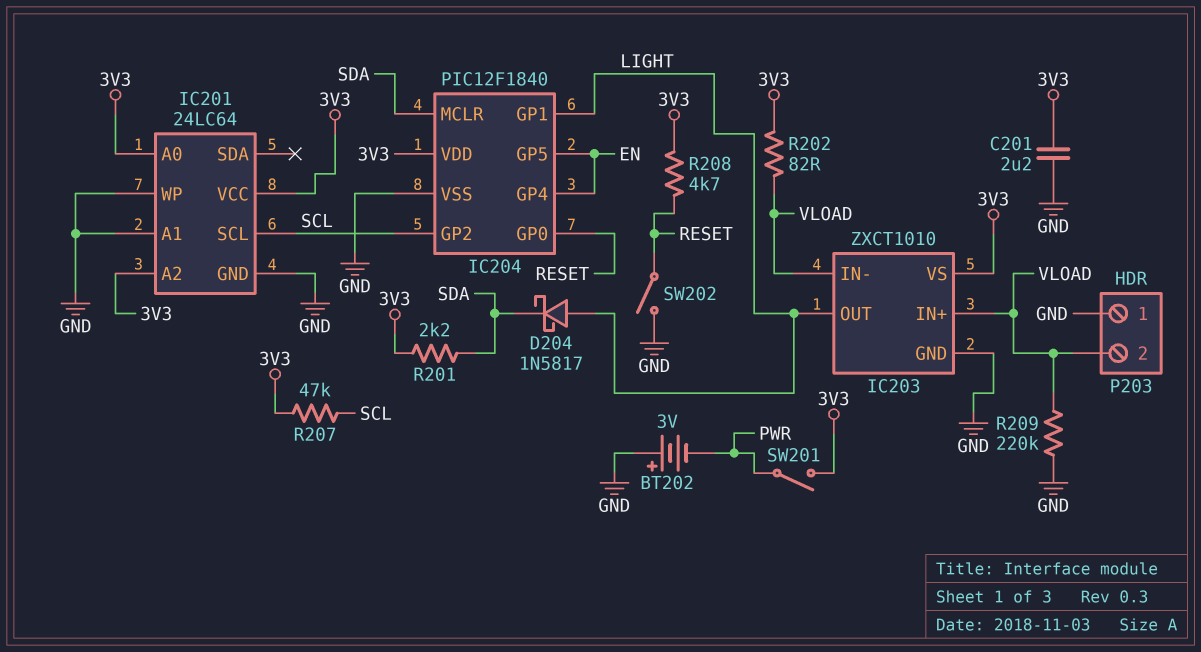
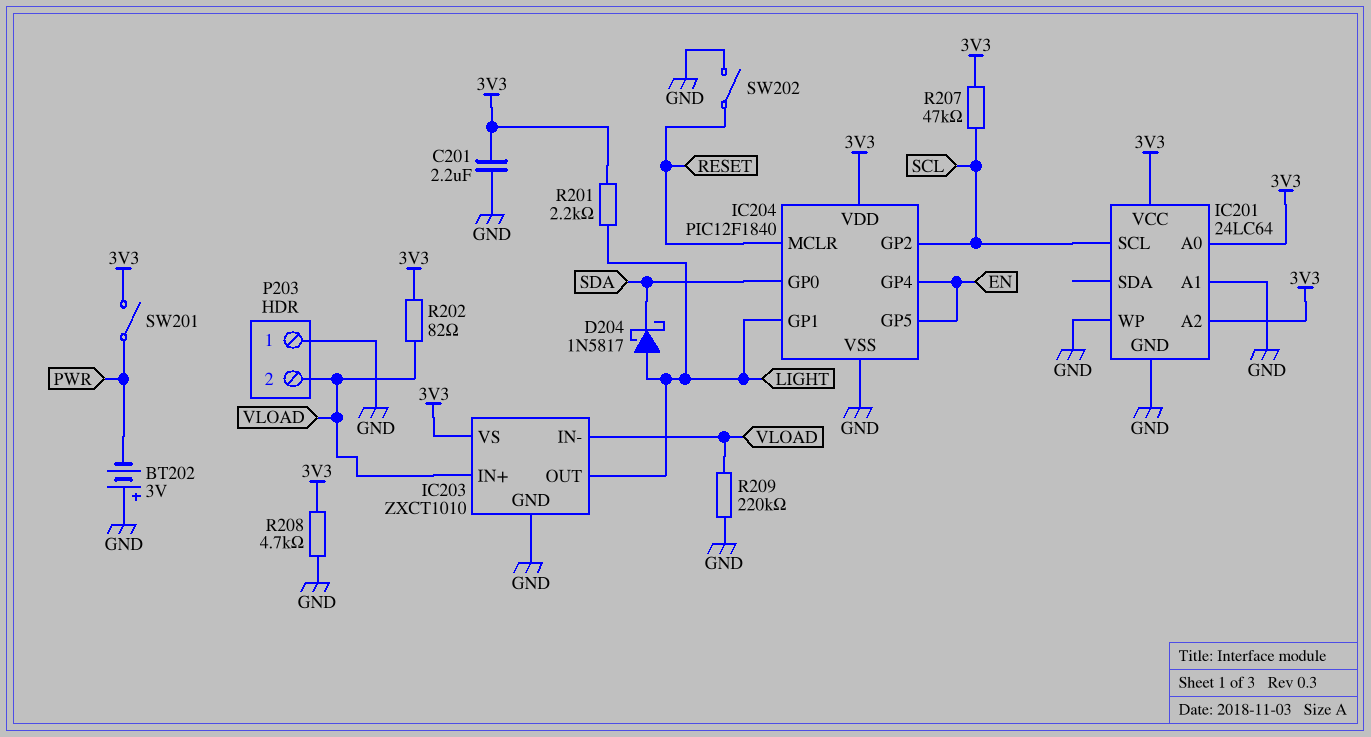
IC204 pin GP0: RESET -> SDA
IC204 pin MCLR: SDA -> RESET
R201: 2.2k (3V3, SDA) -> 2.2k (3V3, LIGHT)
R208: 4.7k (3V3, RESET) -> 4.7k (3V3, GND)

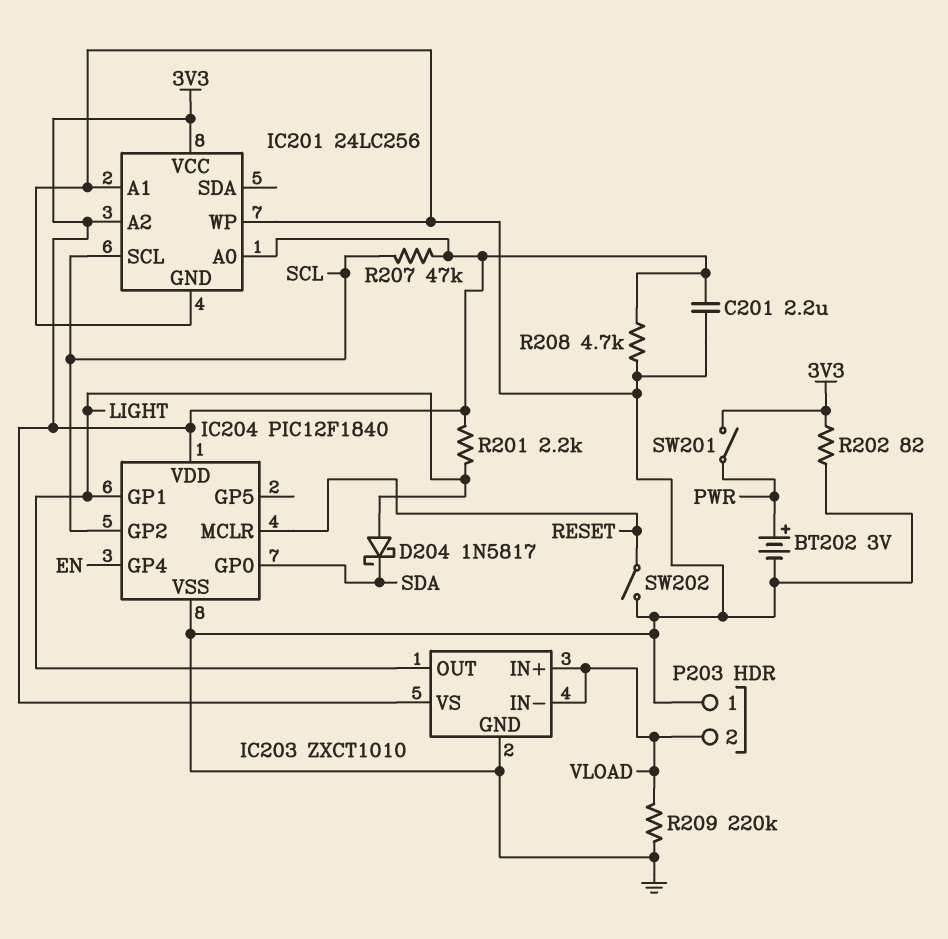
BT202: 3V (plus GND, minus PWR) -> 3V (plus PWR, minus GND)
IC201: 24LC64 -> 24LC256
IC204 pin GP5: EN -> none
R202: 82 (3V3, VLOAD) -> 82 (3V3, GND)

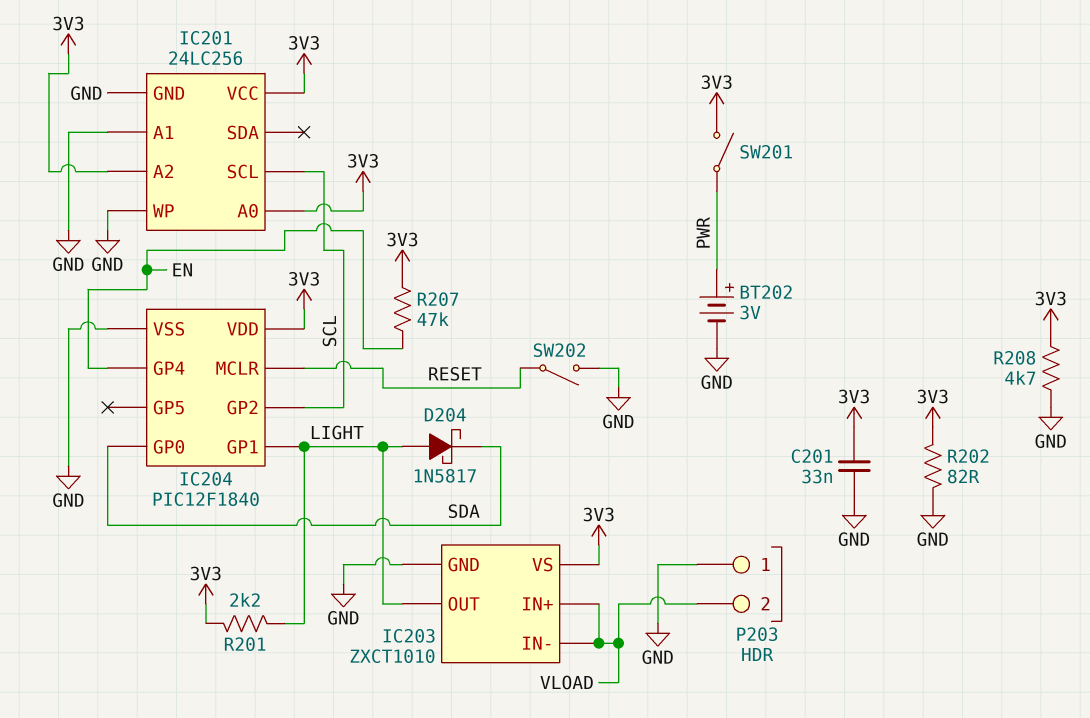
C201: 2.2uF (3V3, GND) -> 33nF (3V3, GND)
R207: 47k (3V3, SCL) -> 47k (3V3, EN)
R209: 220k (GND, VLOAD) -> none

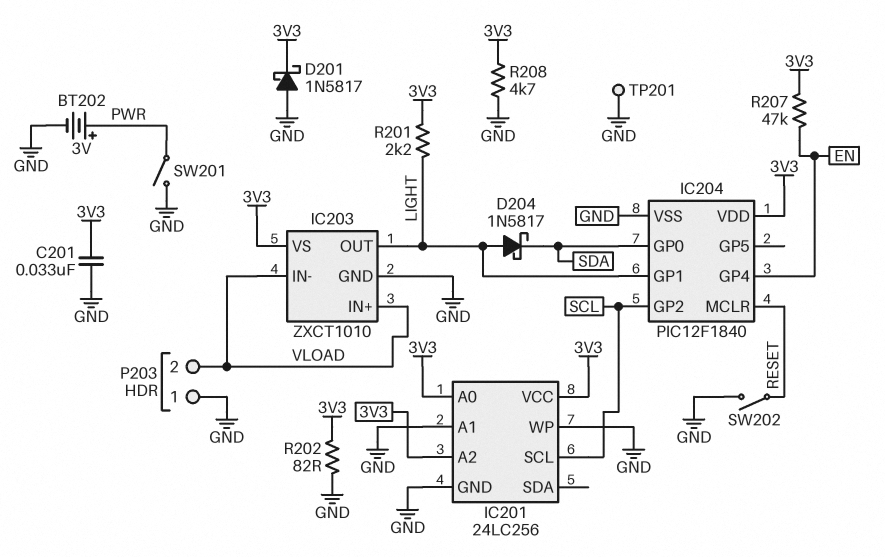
D201: none -> schottky 1N5817 (A GND, K 3V3)
SW201: switch (3V3, PWR) -> switch (GND, PWR)
TP201: none -> test point (GND)

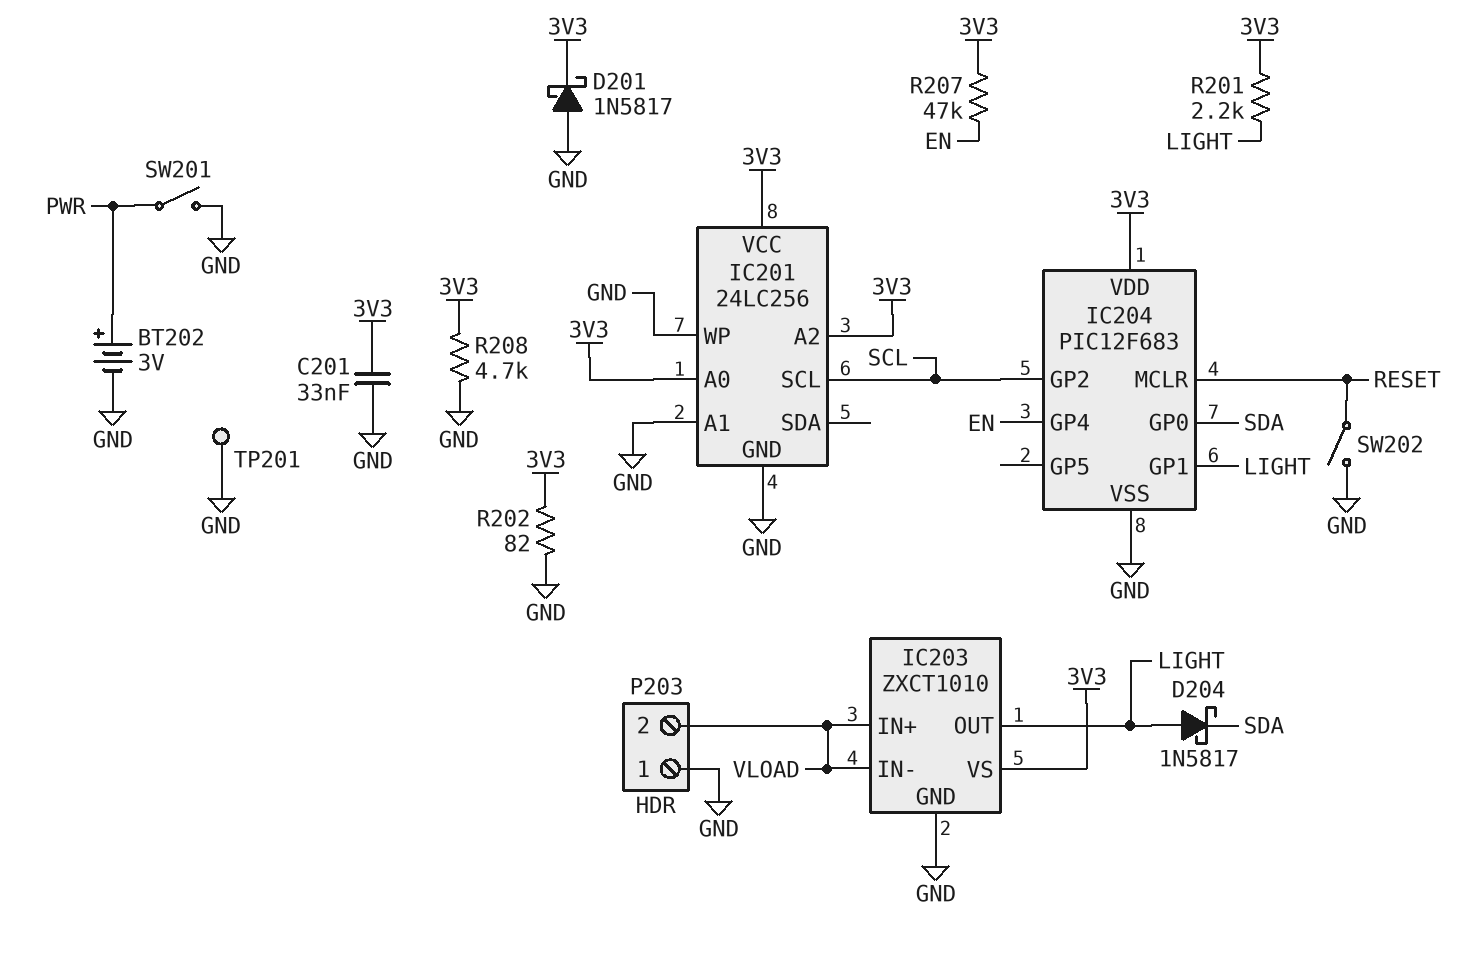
IC204: PIC12F1840 -> PIC12F683

